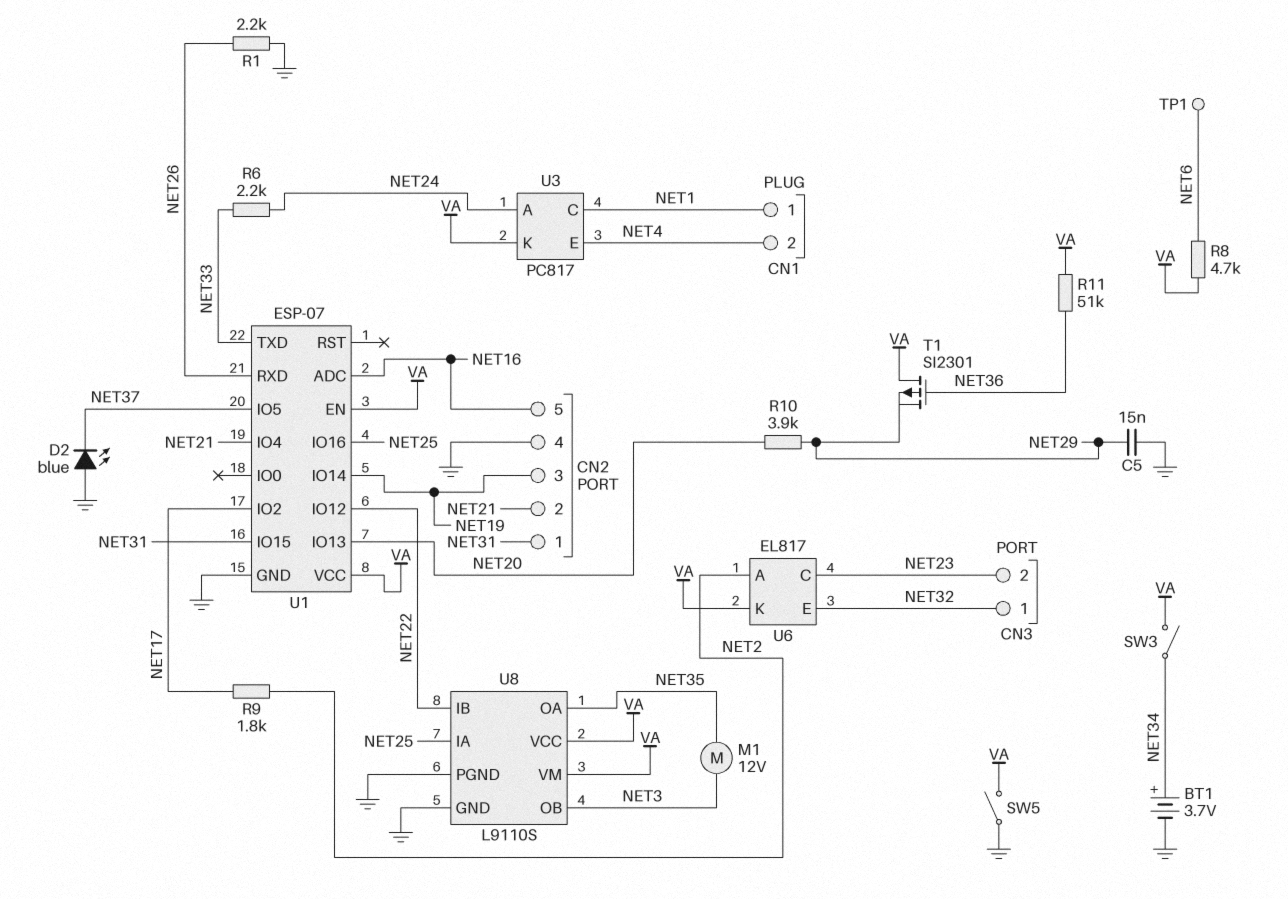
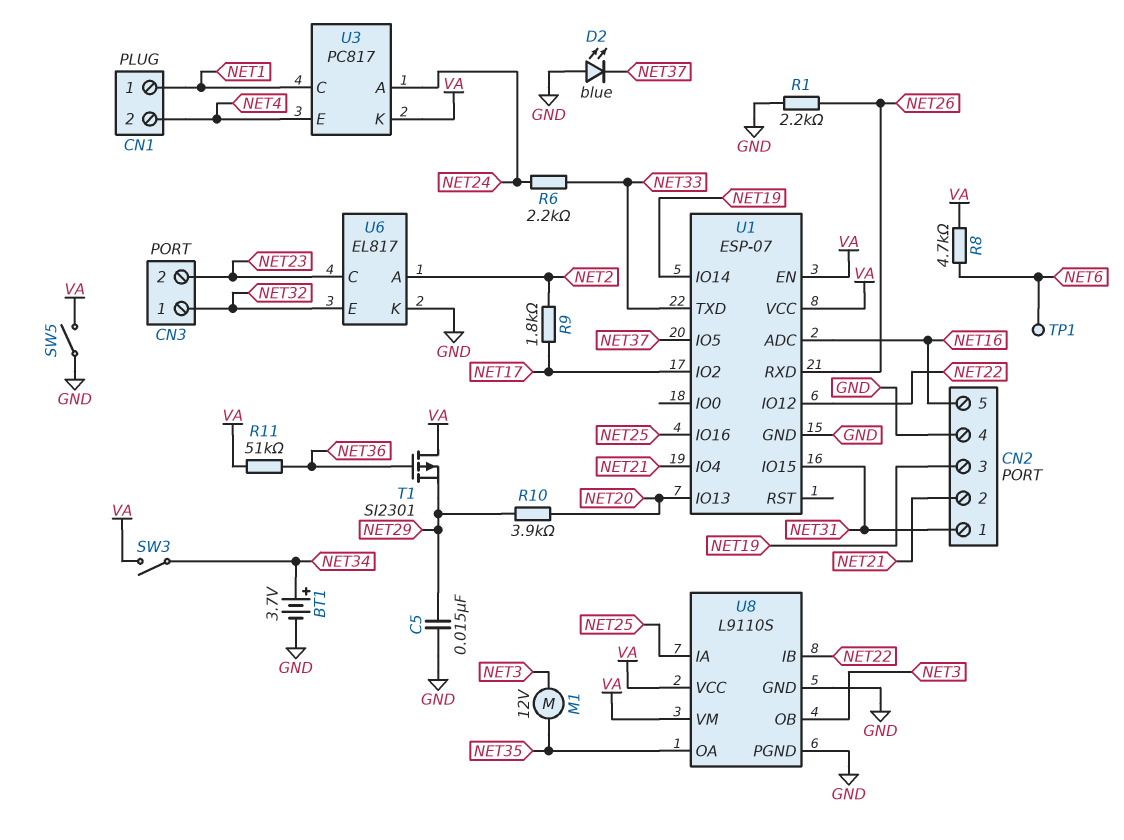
U6 pin K: VA -> GND

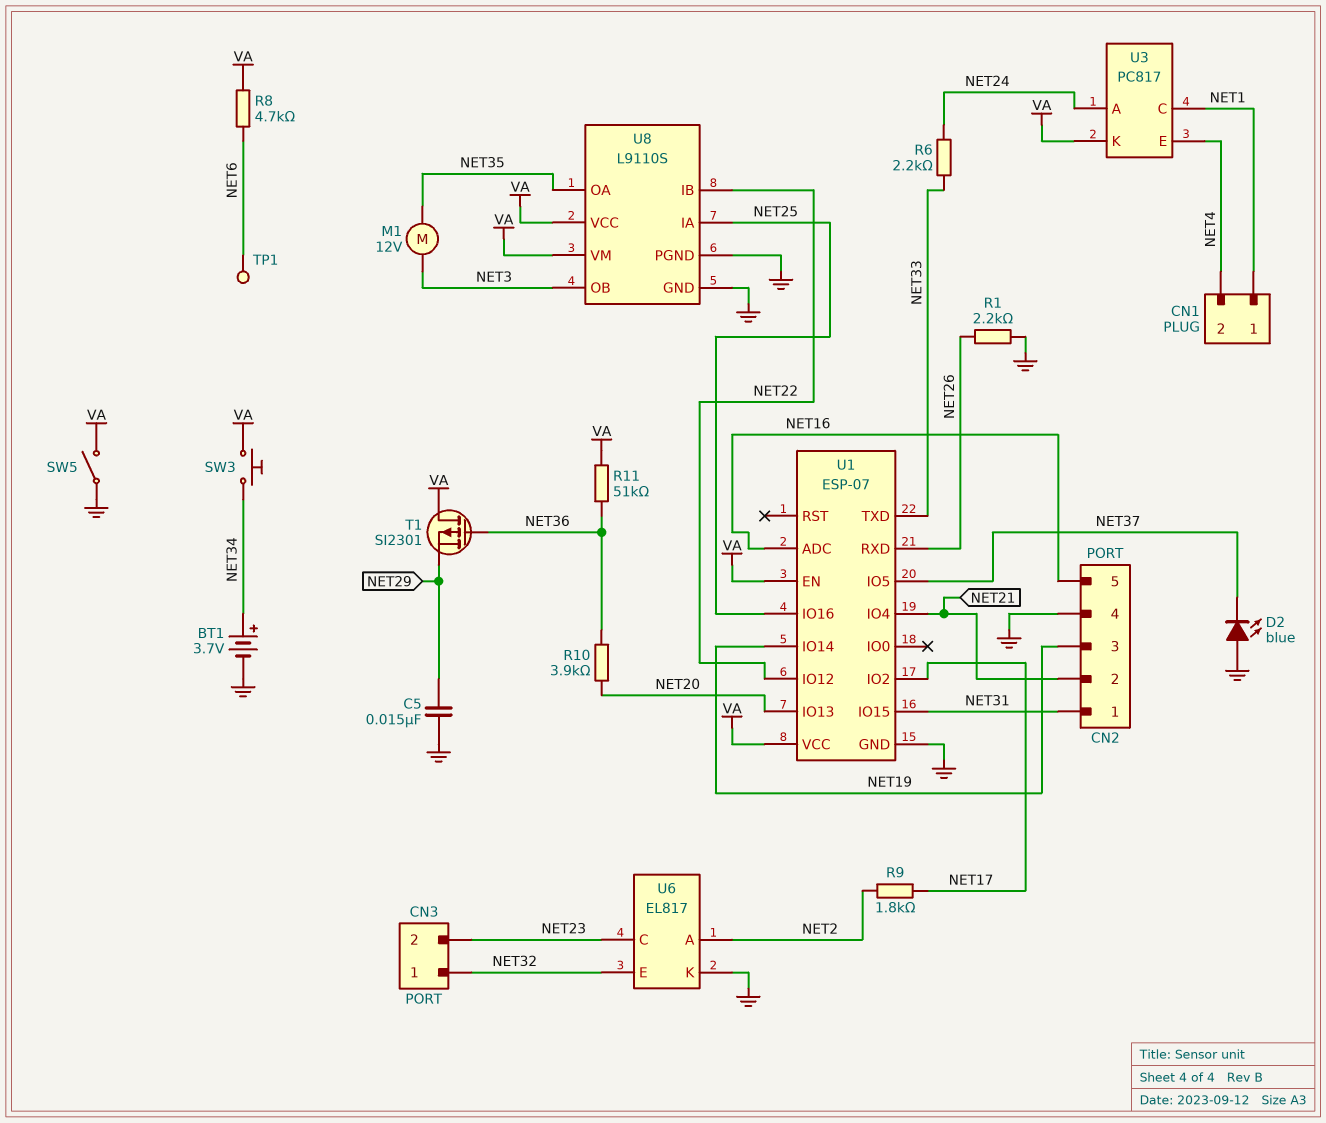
R10: 3.9k (NET20, NET29) -> 3.9k (NET20, NET36)
SW3: switch (NET34, VA) -> button (NET34, VA)

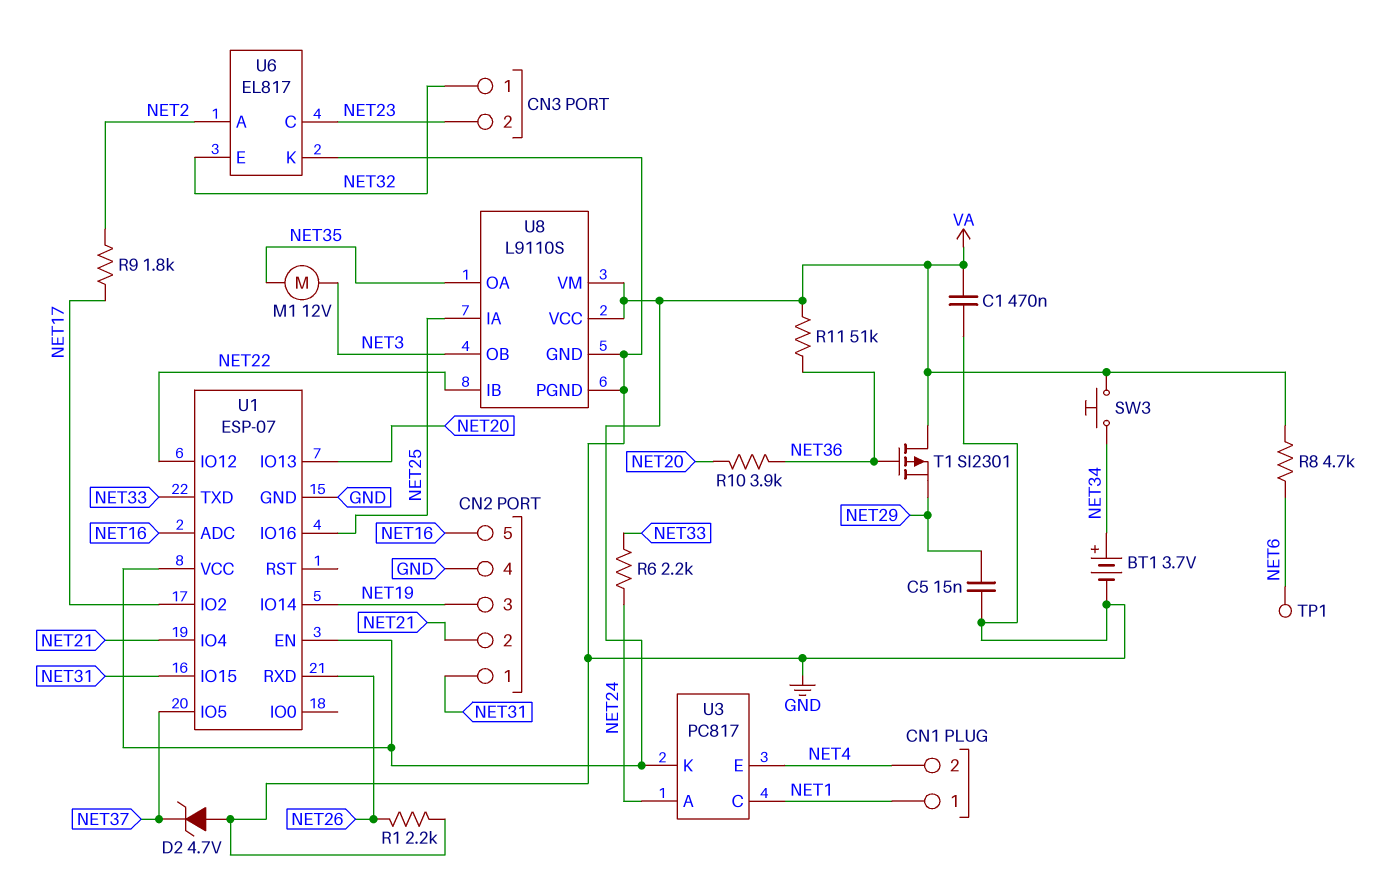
C1: none -> 470nF (GND, VA)
D2: LED blue (A GND, K NET37) -> zener 4.7V (A GND, K NET37)
SW5: switch (GND, VA) -> none

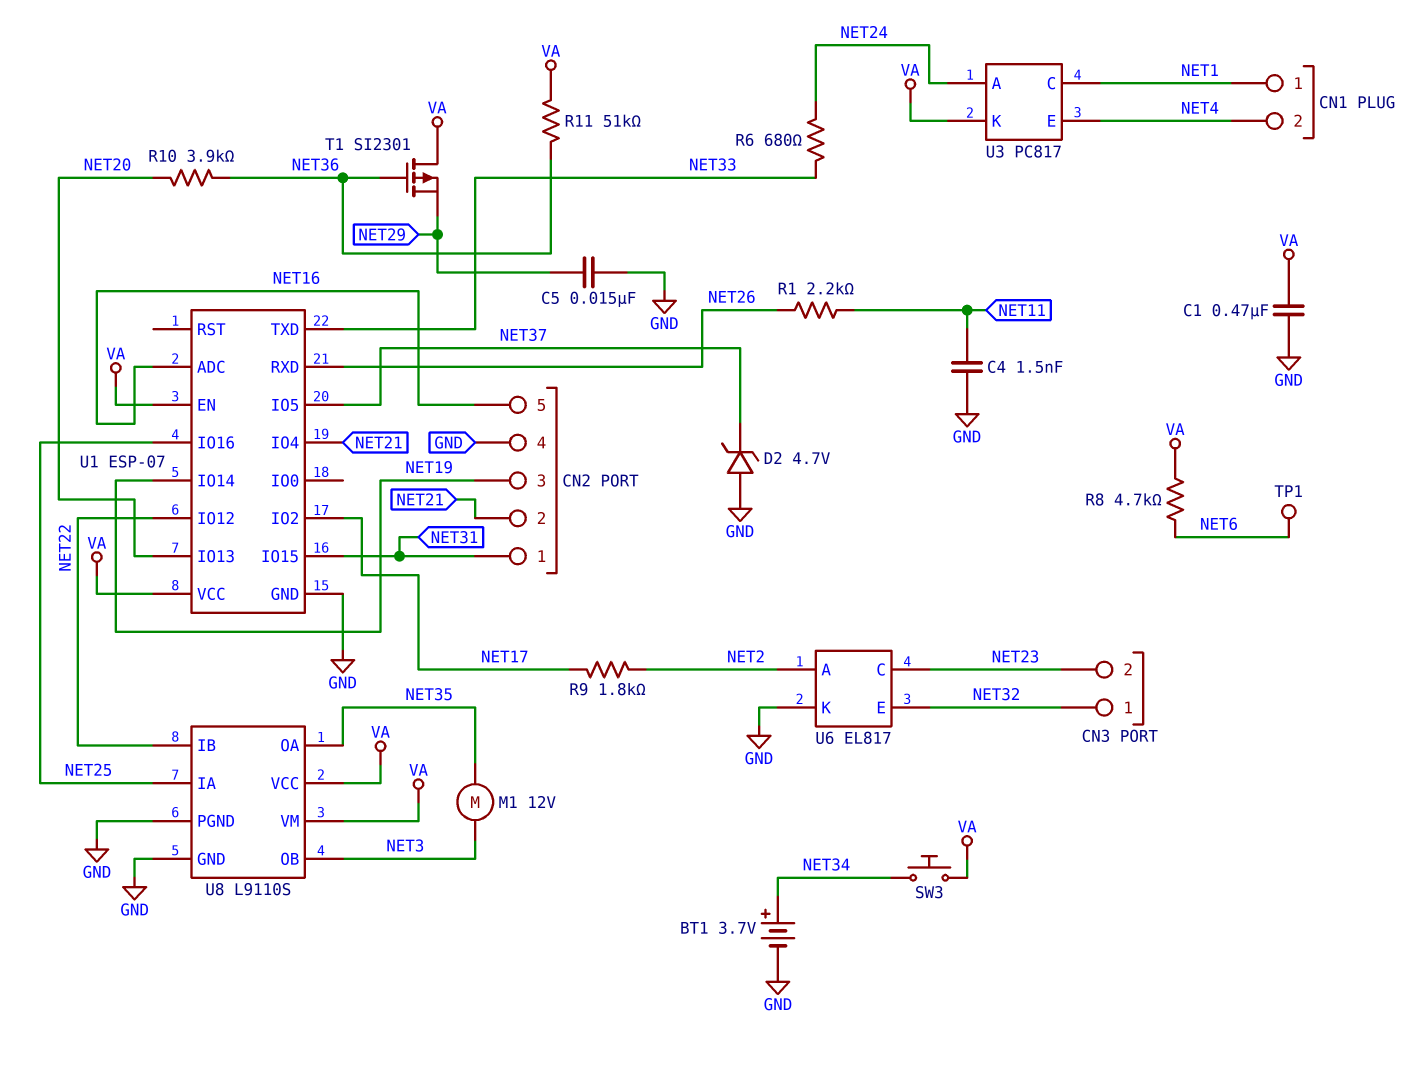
C4: none -> 1.5nF (GND, NET11)
R1: 2.2k (GND, NET26) -> 2.2k (NET11, NET26)
R6: 2.2k (NET24, NET33) -> 680 (NET24, NET33)

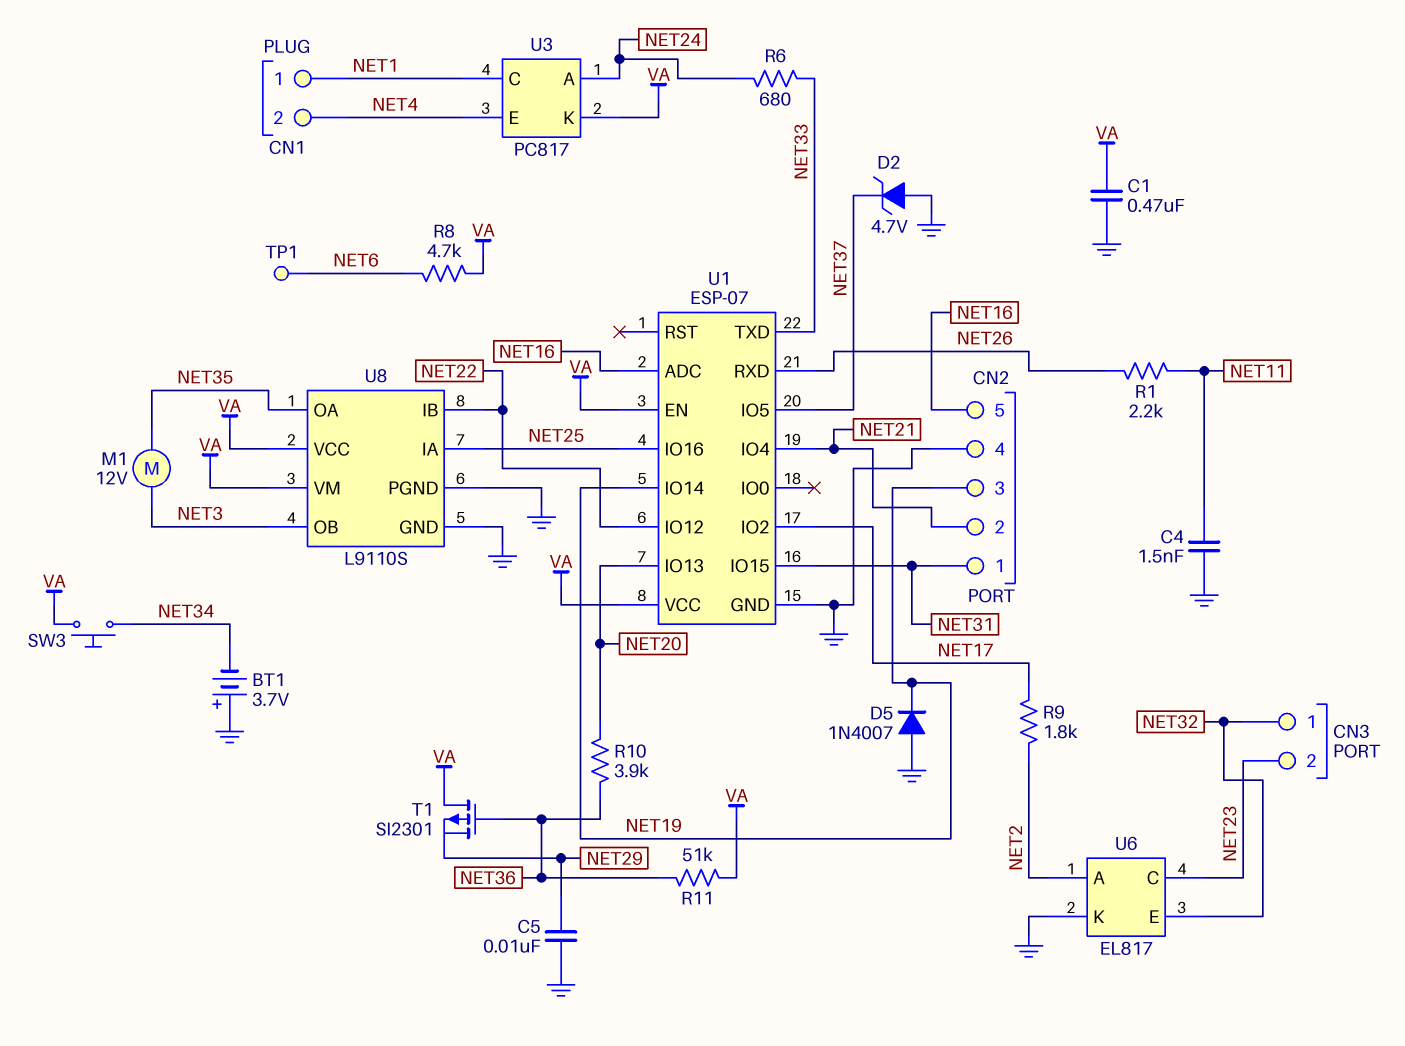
BT1: 3.7V (plus NET34, minus GND) -> 3.7V (plus GND, minus NET34)
C5: 15nF (GND, NET29) -> 10nF (GND, NET29)
D5: none -> diode 1N4007 (A GND, K NET19)

